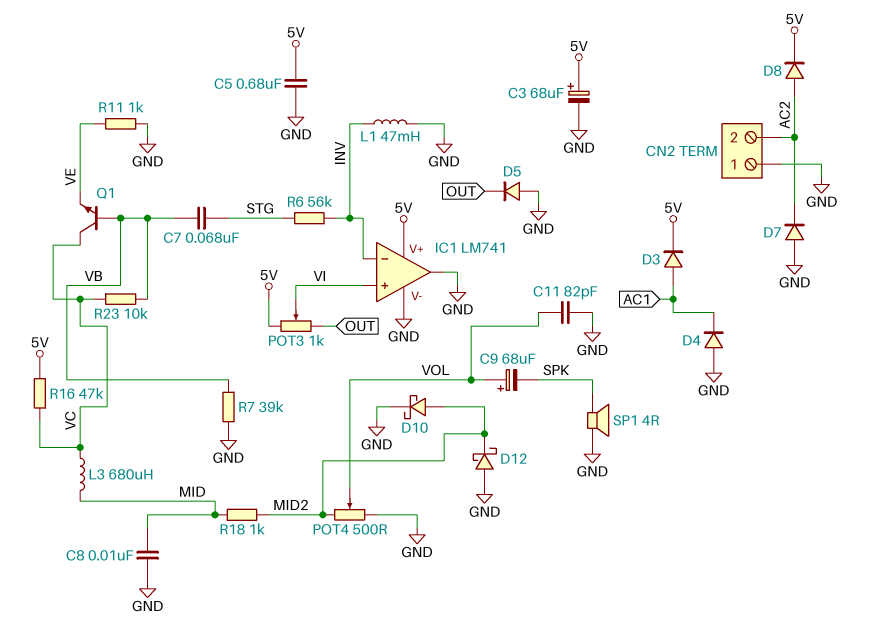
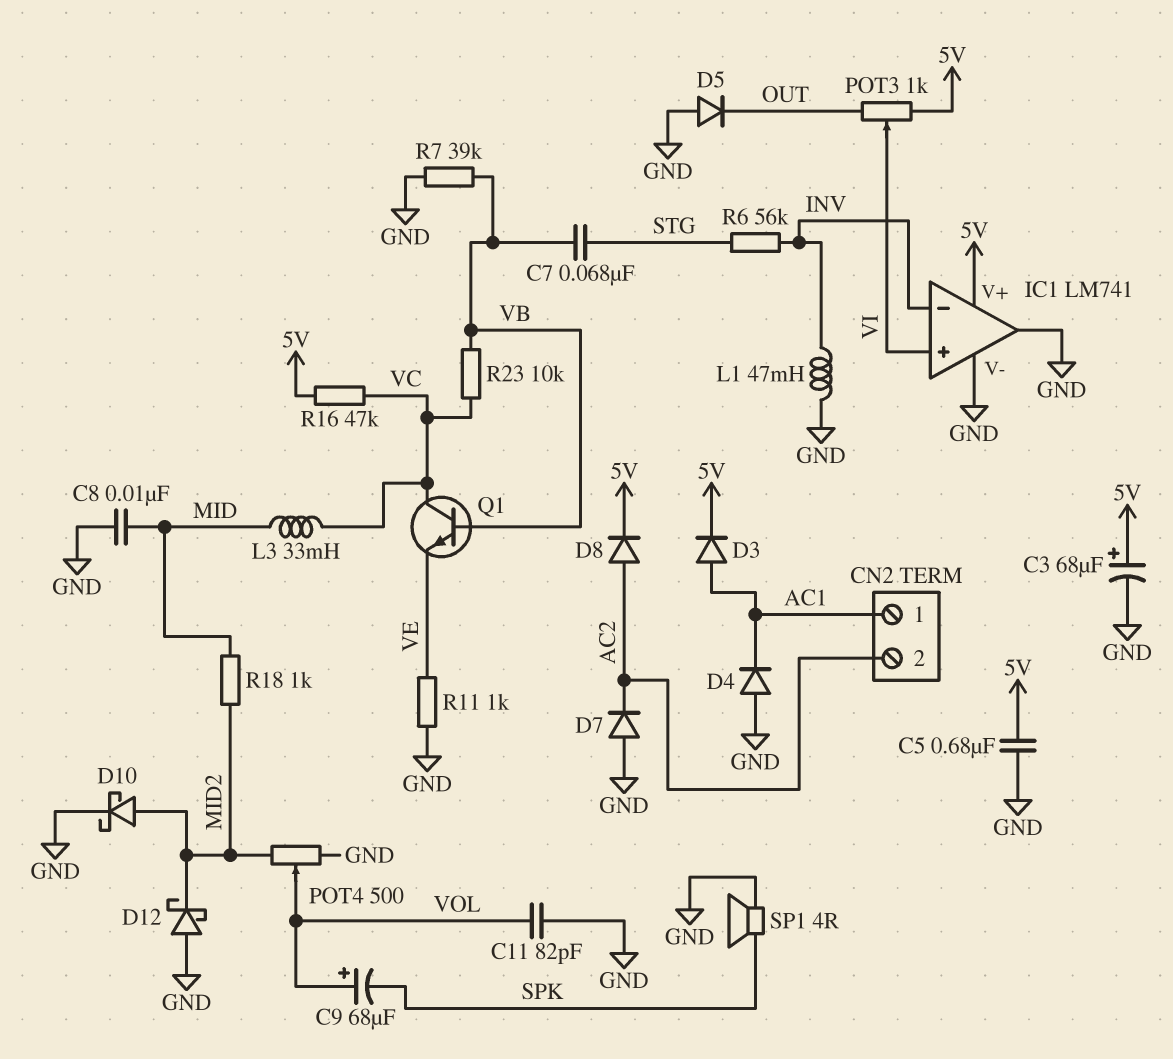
CN2 pin 1: GND -> AC1
L3: 680uH (MID, VC) -> 33mH (MID, VC)

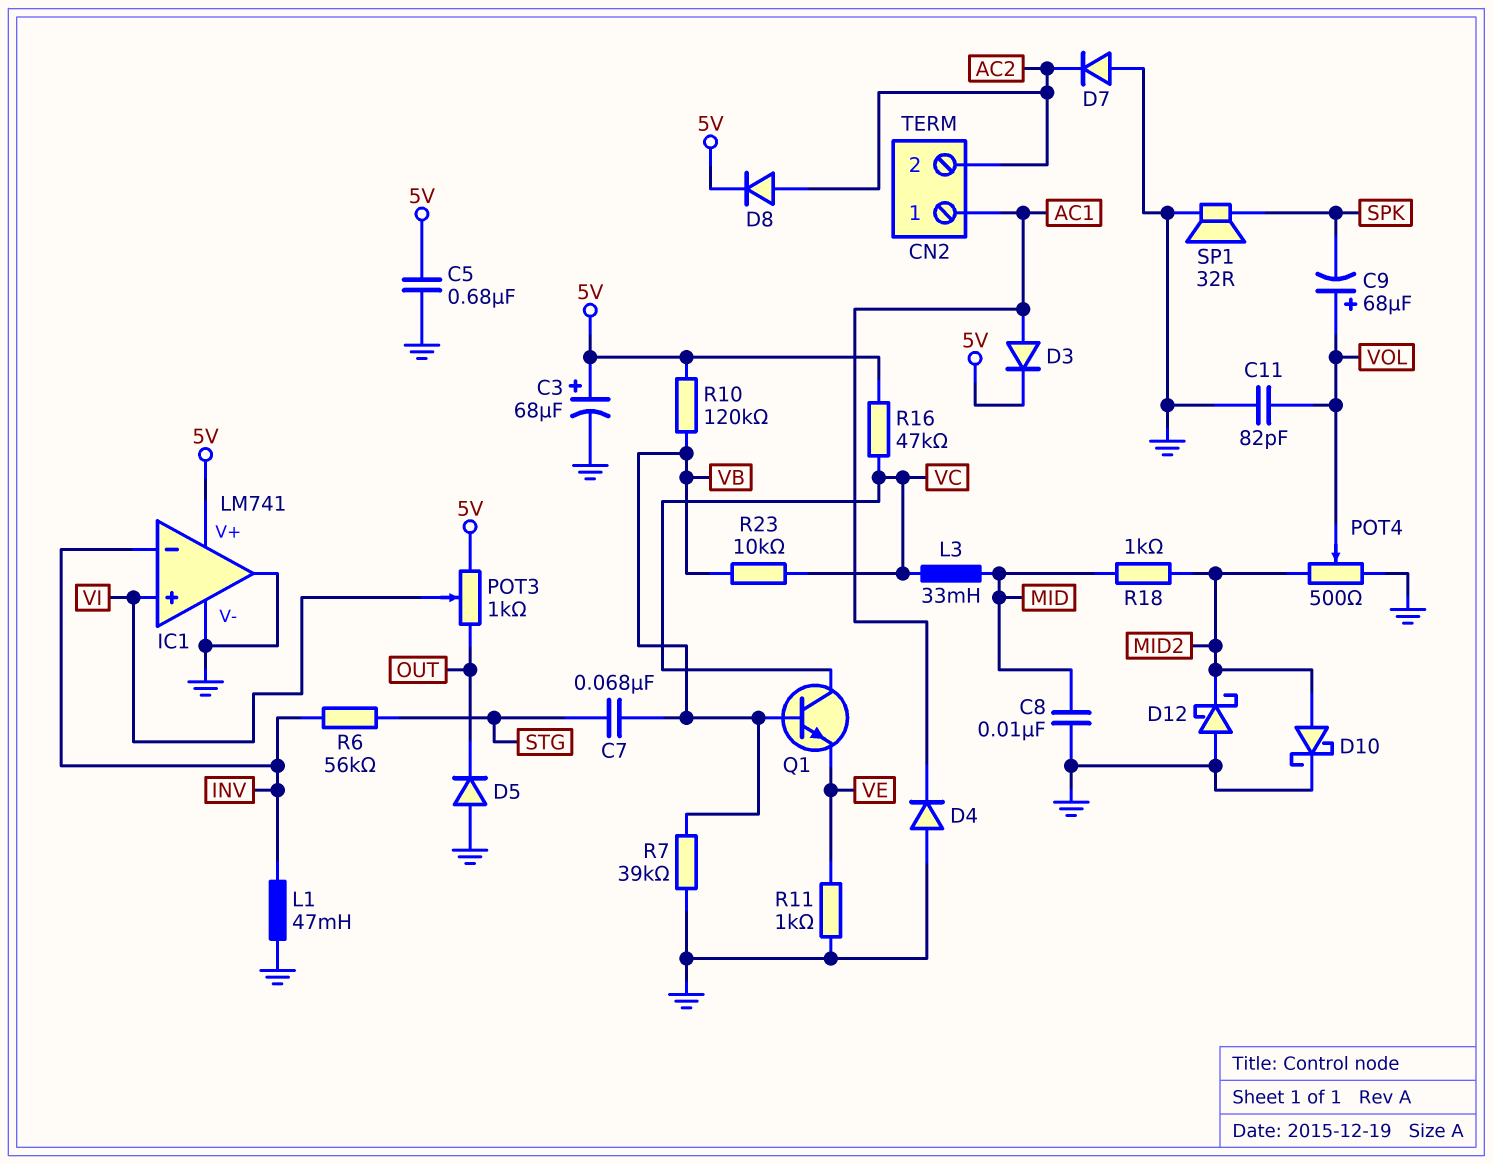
R10: none -> 120k (5V, VB)
SP1: speaker 4R (GND, SPK) -> speaker 32R (GND, SPK)

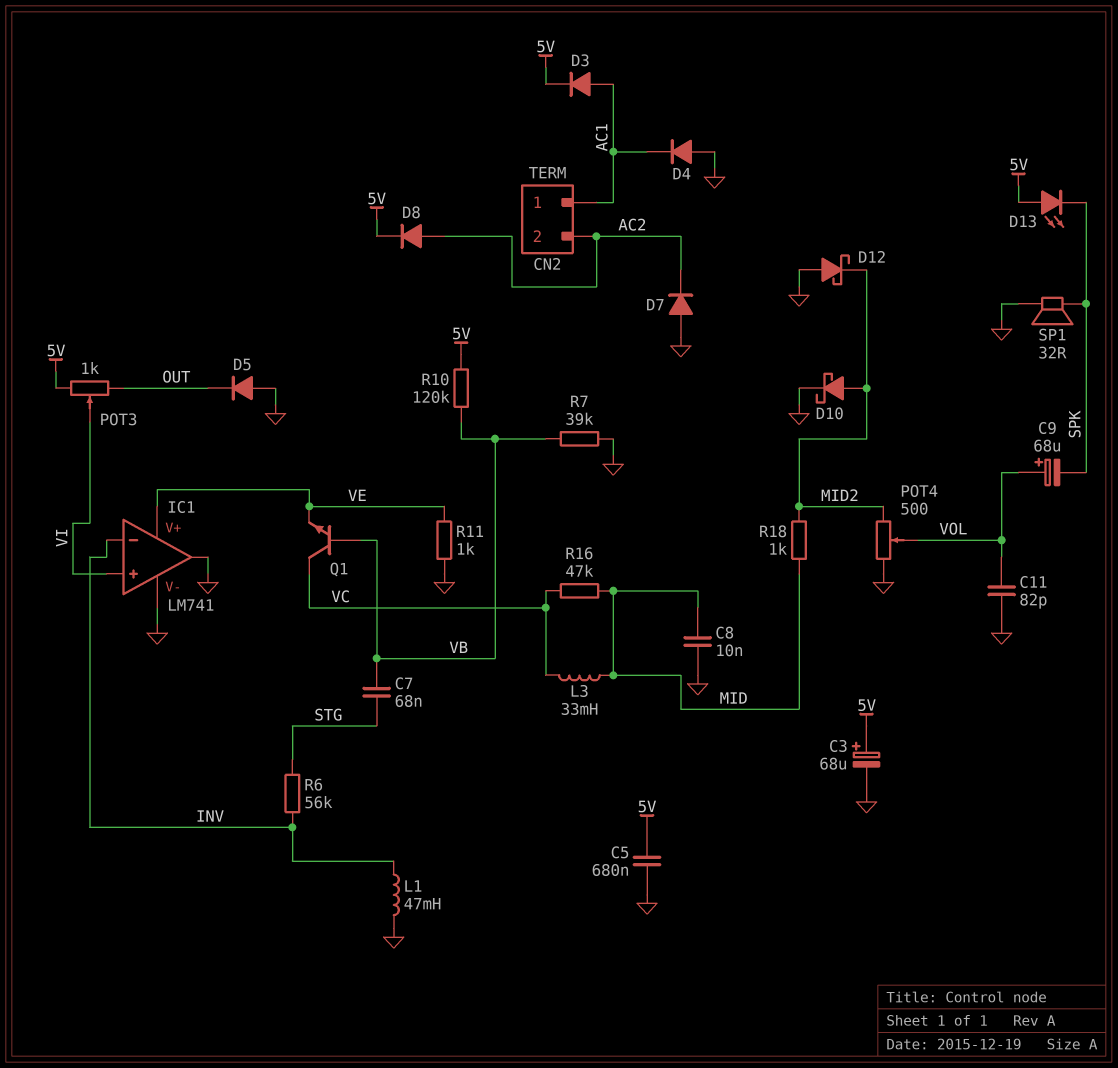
D13: none -> LED (A 5V, K SPK)
IC1 pin V+: 5V -> VE
R16: 47k (5V, VC) -> 47k (MID, VC)
R23: 10k (VB, VC) -> none

